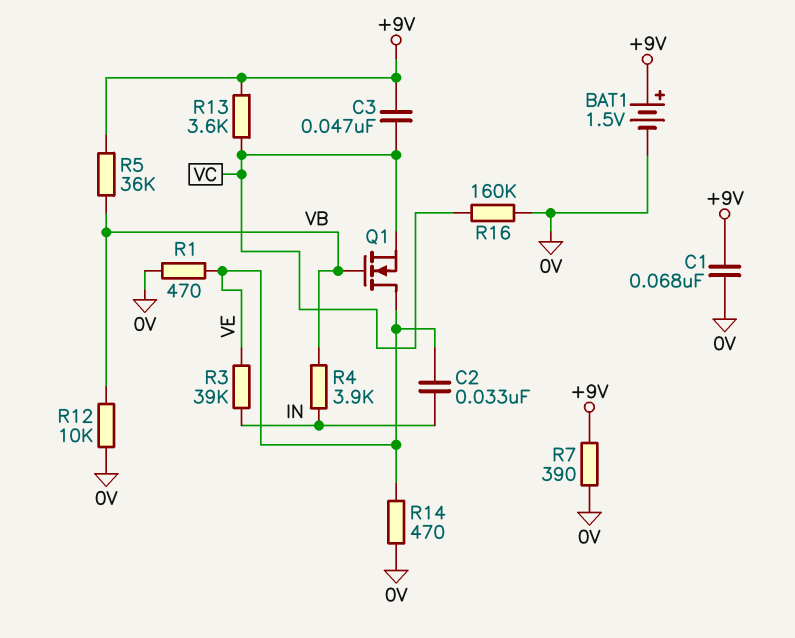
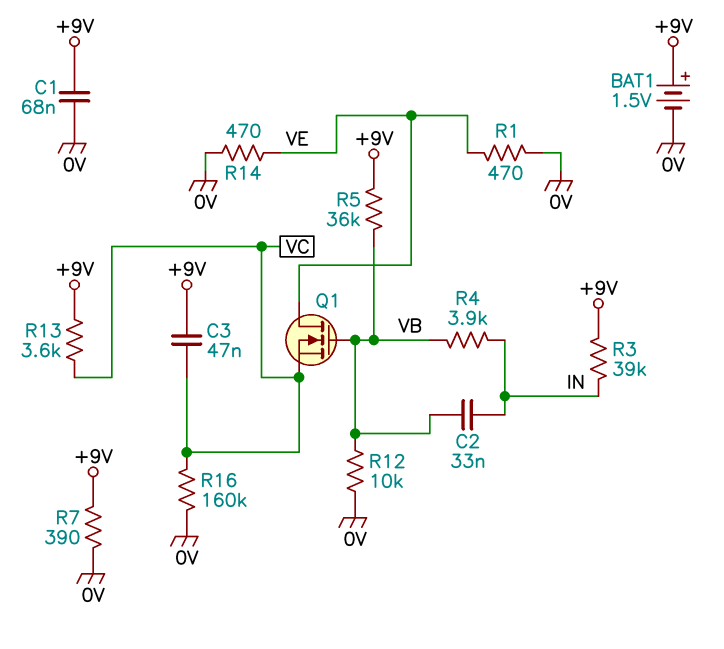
C2: 33nF (IN, VE) -> 33nF (IN, VB)
R3: 39k (IN, VE) -> 39k (+9V, IN)

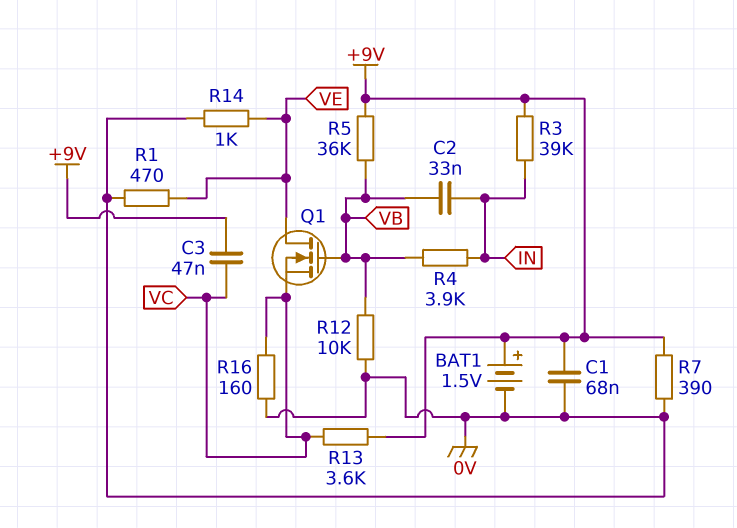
R14: 470 (0V, VE) -> 1k (0V, VE)
R16: 160k (0V, VC) -> 160 (0V, VC)

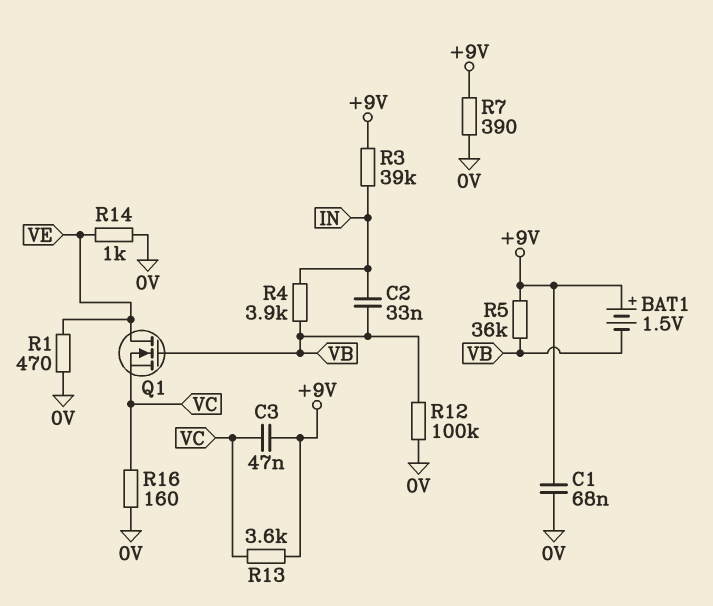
BAT1: 1.5V (plus +9V, minus 0V) -> 1.5V (plus +9V, minus VB)
R12: 10k (0V, VB) -> 100k (0V, VB)

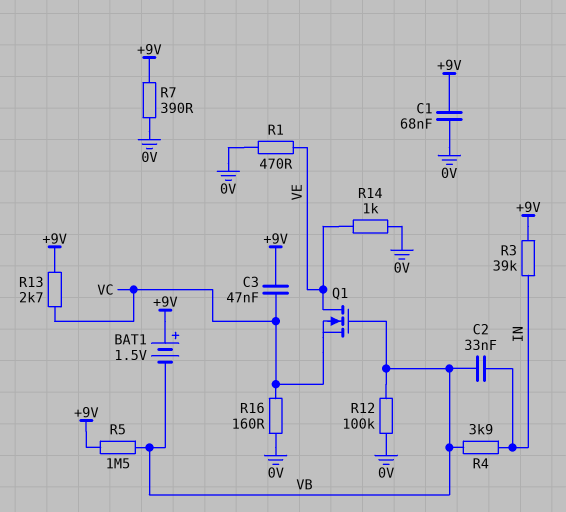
R5: 36k (+9V, VB) -> 1.5M (+9V, VB)
R13: 3.6k (+9V, VC) -> 2.7k (+9V, VC)

